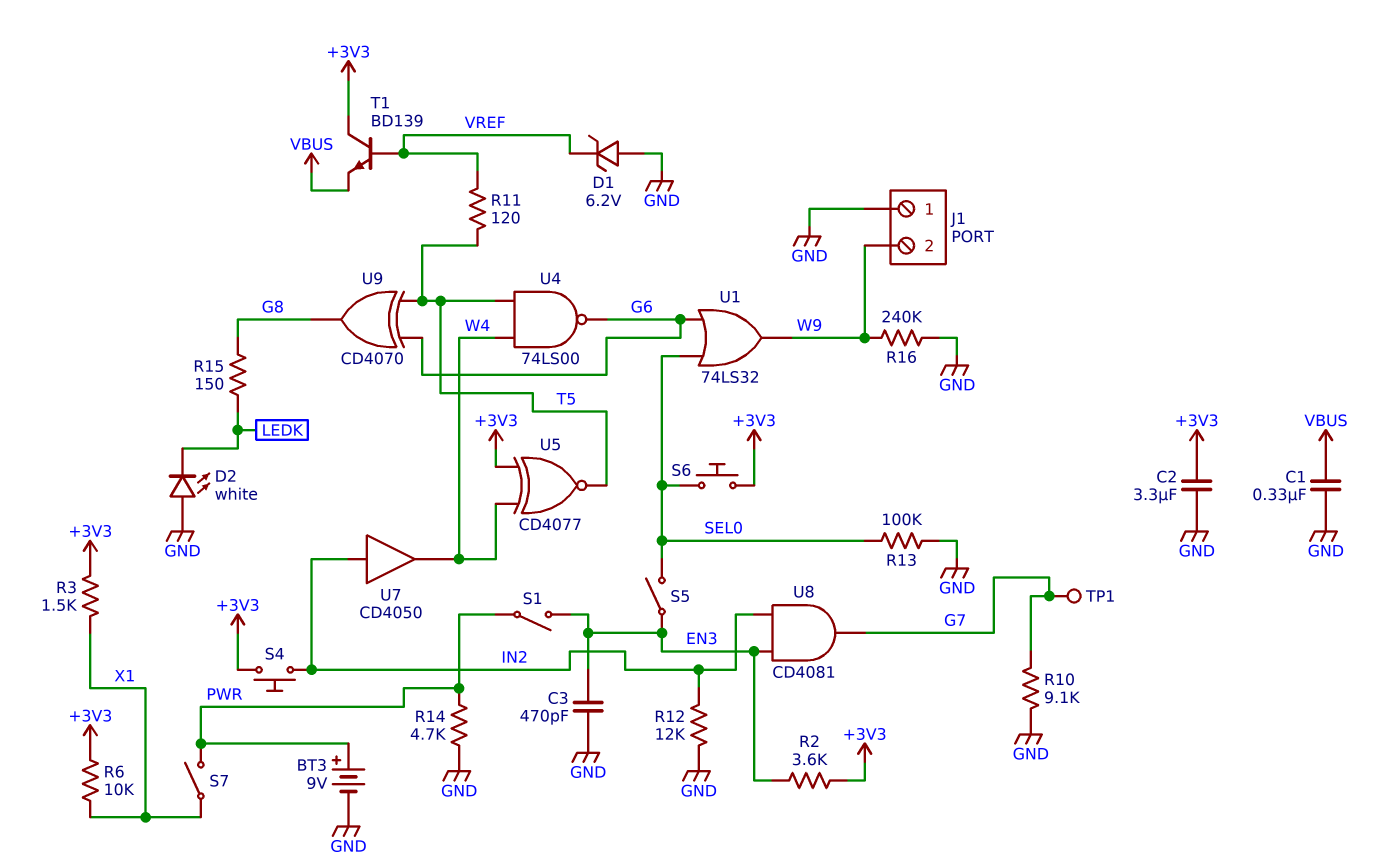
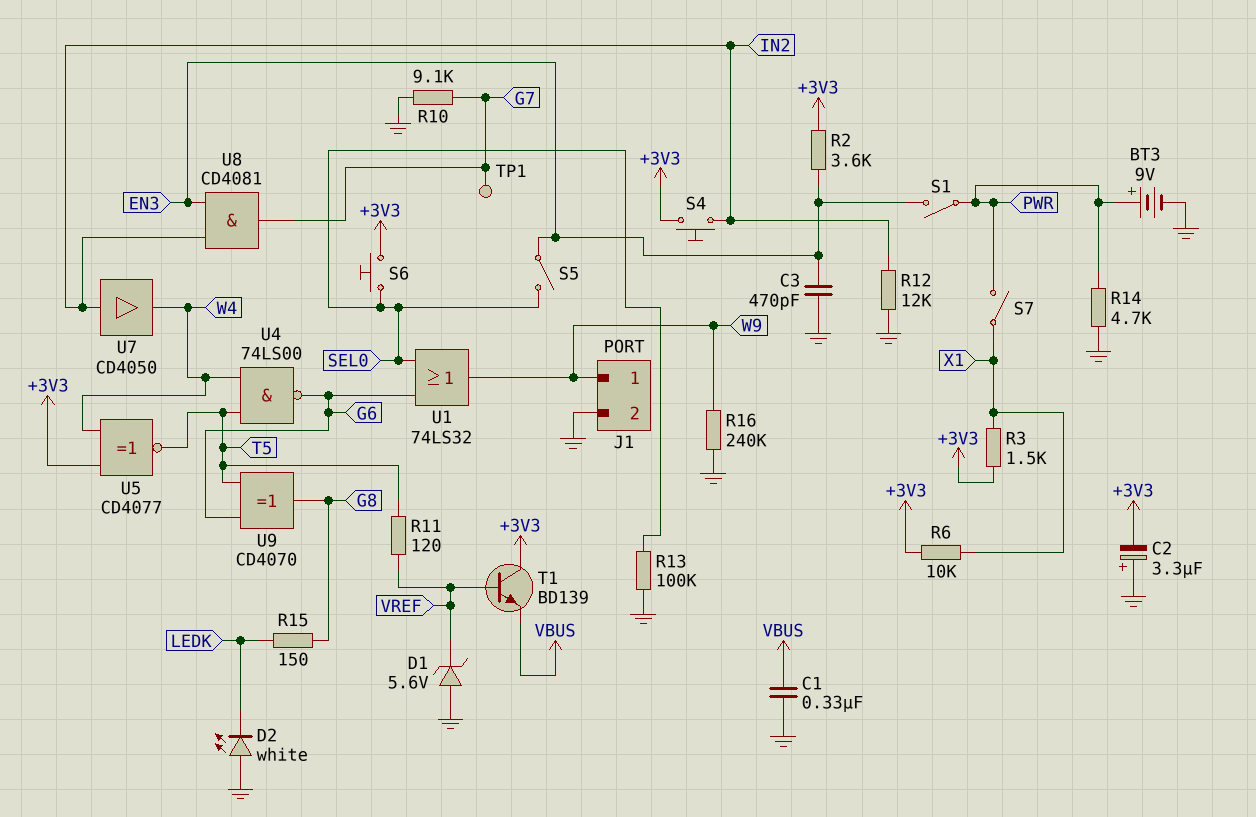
C2: 3.3uF (+3V3, GND) -> 3.3uF (plus GND, minus +3V3)
D1: zener 6.2V (A GND, K VREF) -> zener 5.6V (A GND, K VREF)
J1 pin 1: GND -> W9
J1 pin 2: W9 -> GND

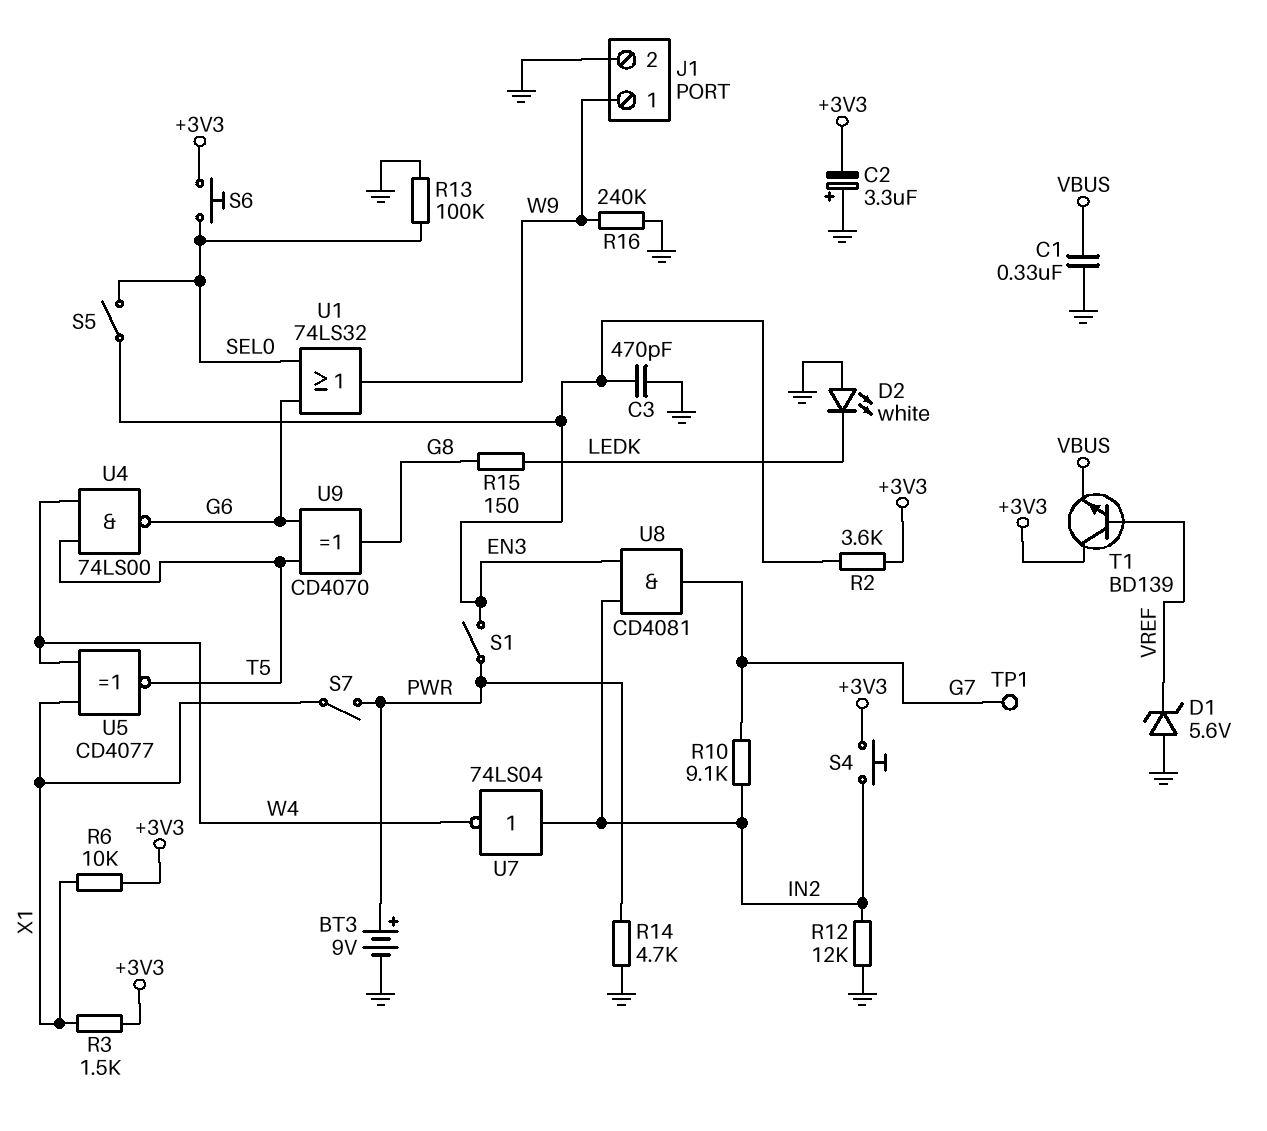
R10: 9.1k (G7, GND) -> 9.1k (G7, IN2)
R11: 120 (T5, VREF) -> none
U5: XNOR CD4077 (in +3V3, in W4, out T5) -> XNOR CD4077 (in W4, in X1, out T5)
U7: buffer CD4050 (in IN2, out W4) -> NOT 74LS04 (in IN2, out W4)

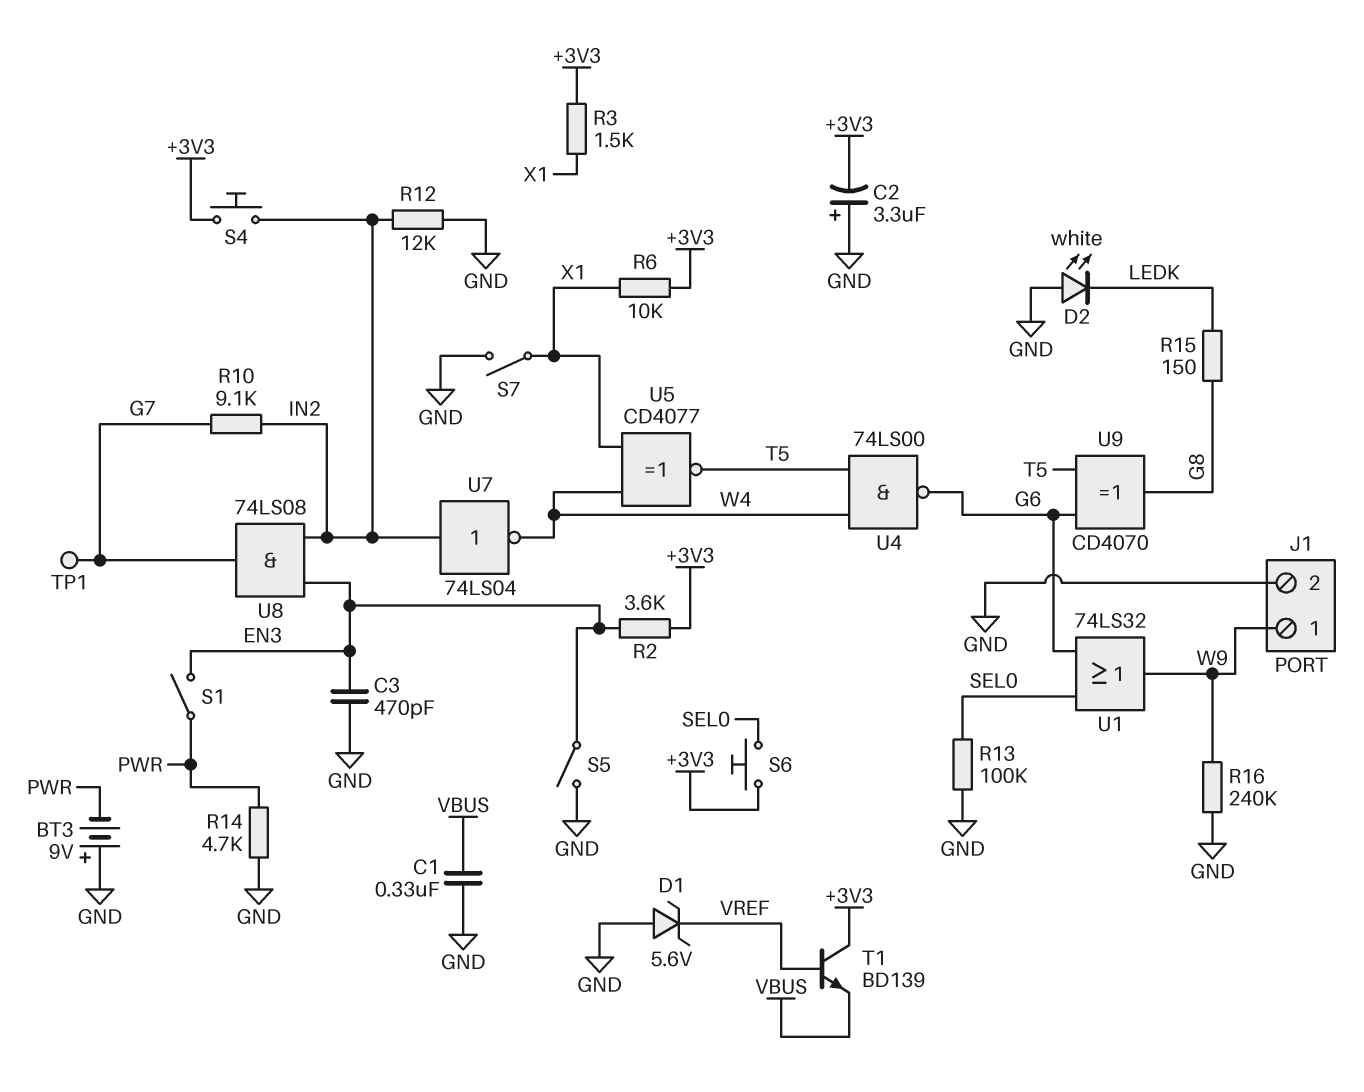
BT3: 9V (plus PWR, minus GND) -> 9V (plus GND, minus PWR)
S5: switch (EN3, SEL0) -> switch (EN3, GND)
S7: switch (PWR, X1) -> switch (GND, X1)
U8: AND CD4081 (in EN3, in IN2, out G7) -> AND 74LS08 (in EN3, in IN2, out G7)

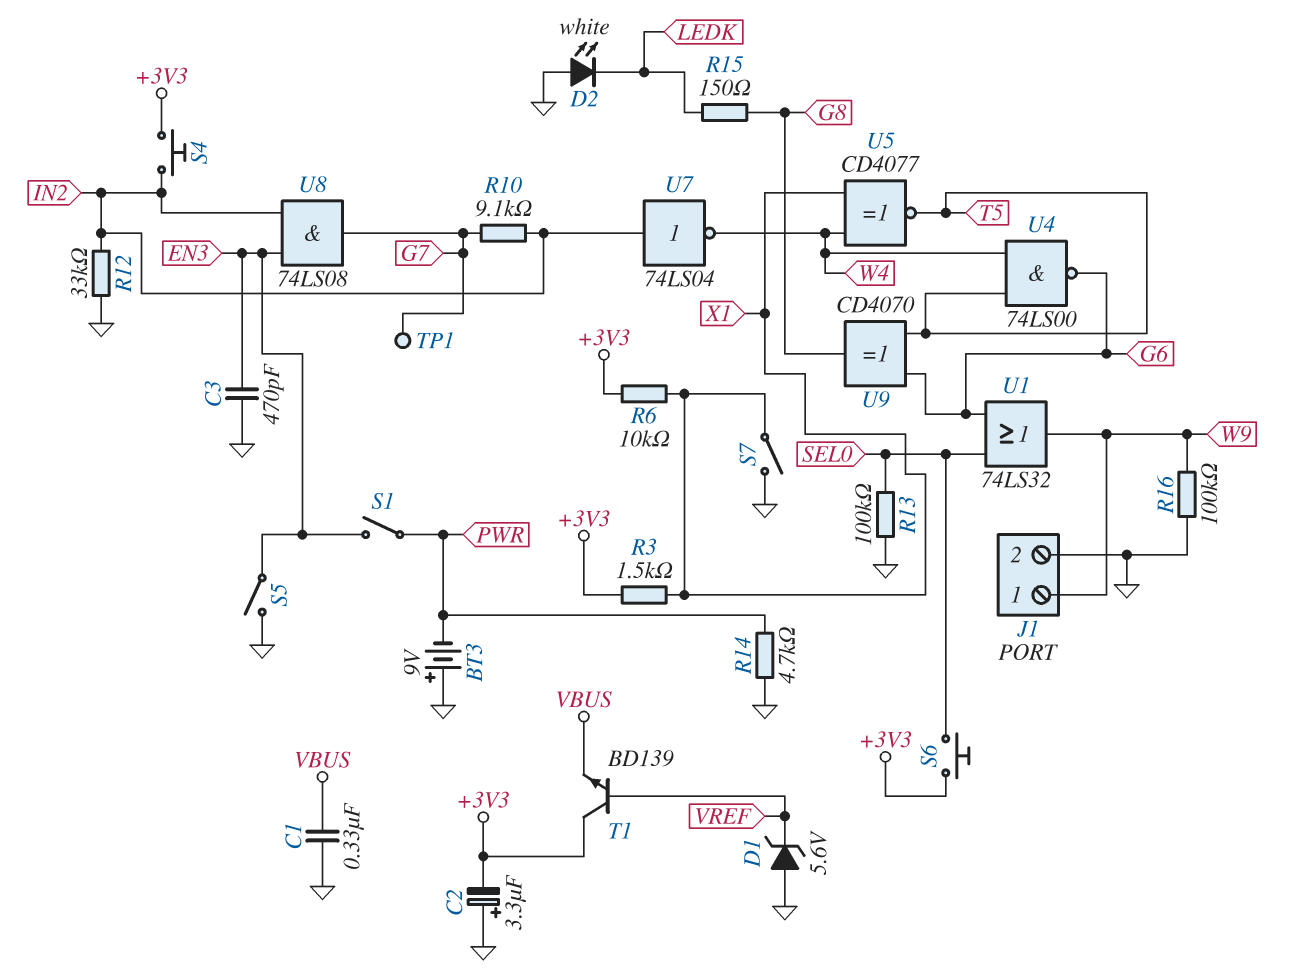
R2: 3.6k (+3V3, EN3) -> none
R12: 12k (GND, IN2) -> 33k (GND, IN2)
R16: 240k (GND, W9) -> 100k (GND, W9)

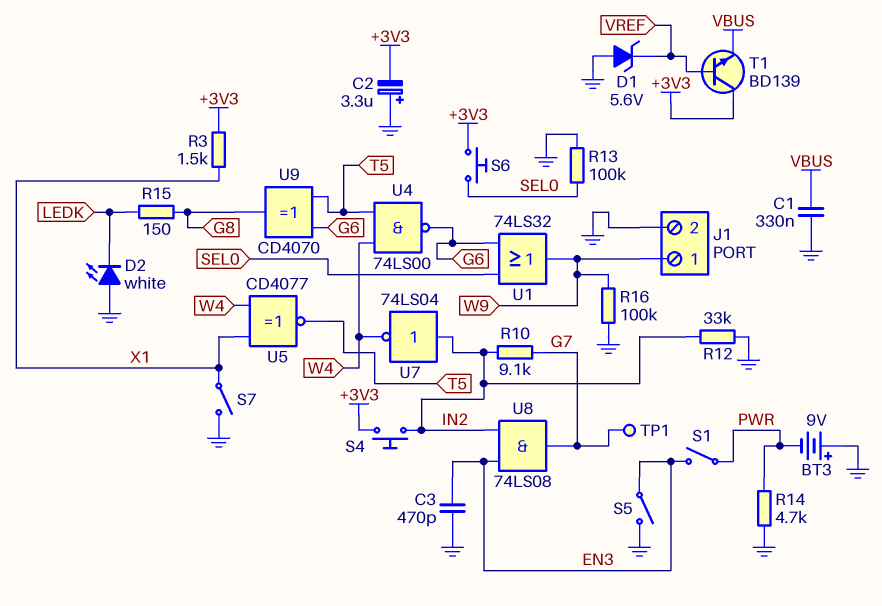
R6: 10k (+3V3, X1) -> none

